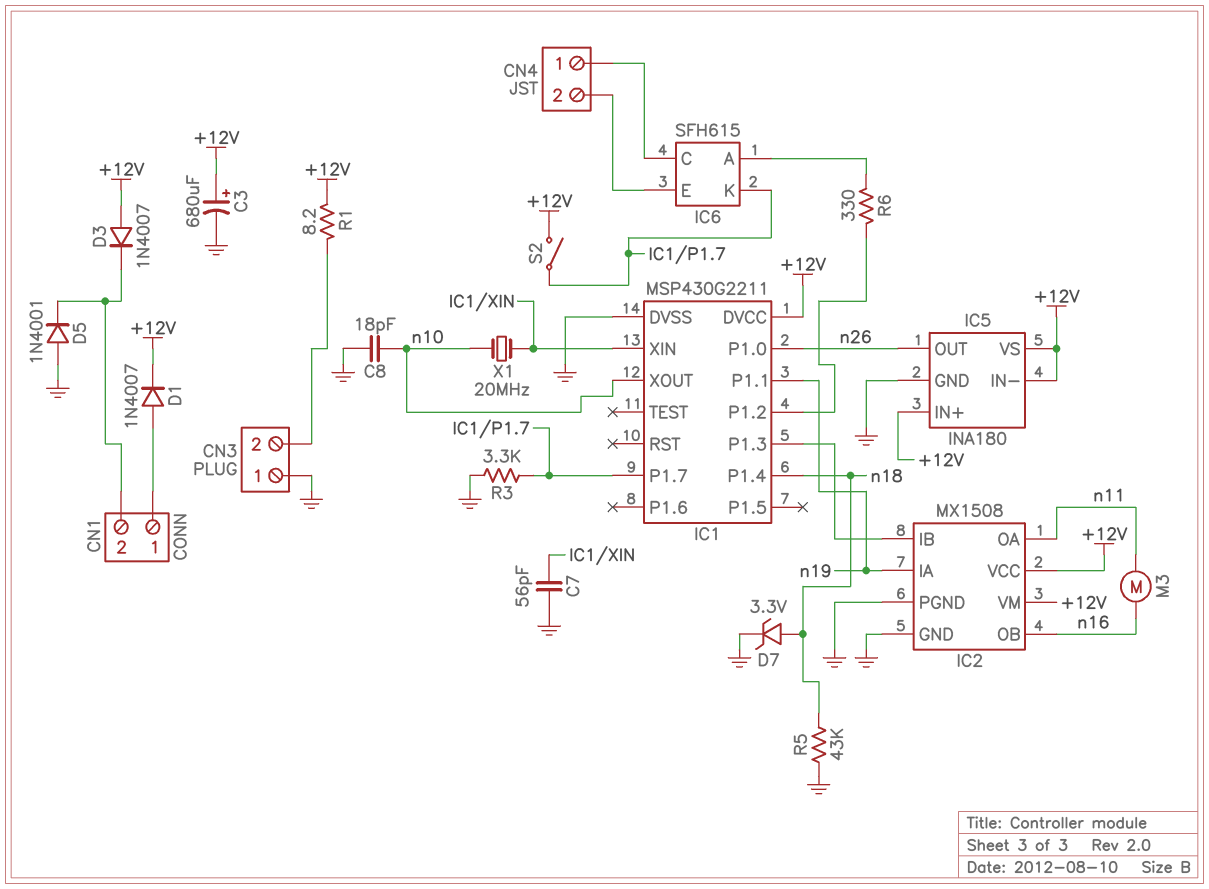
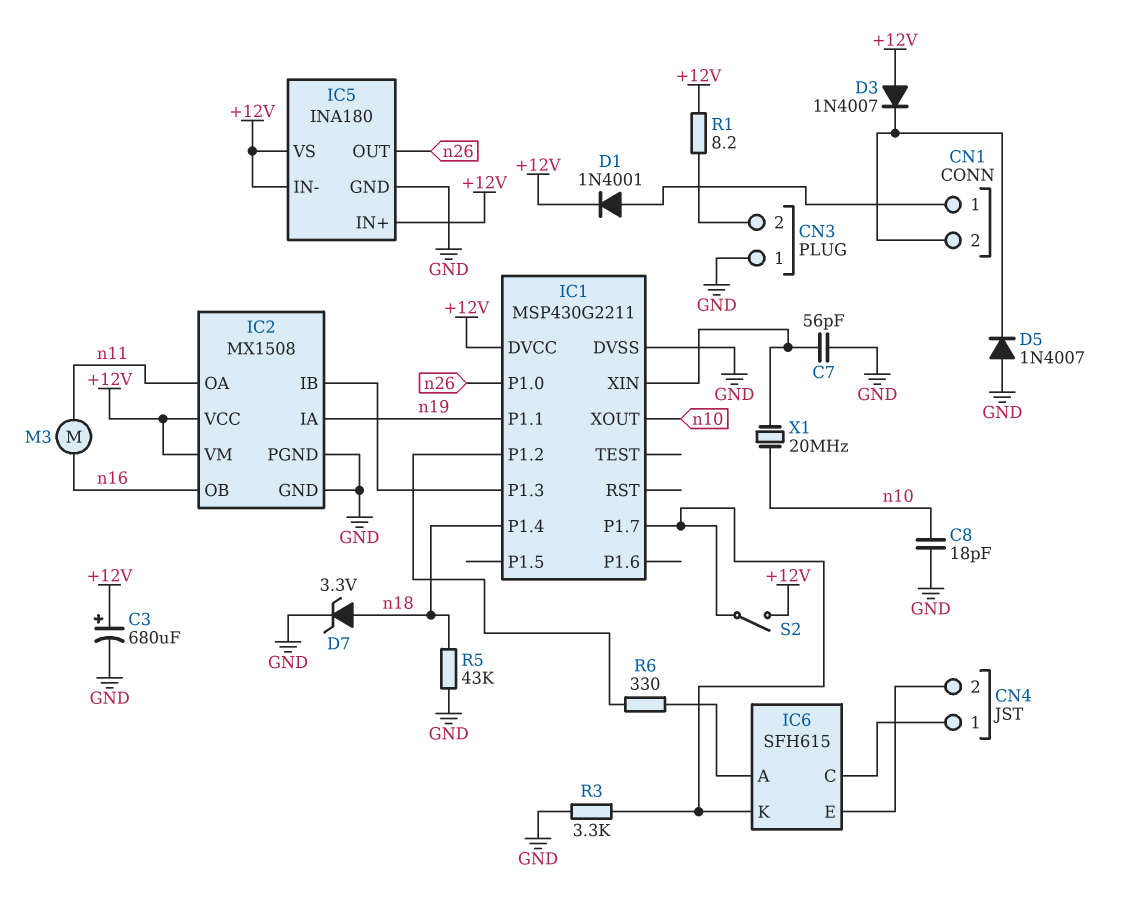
D1: diode 1N4007 (A CN1/1, K +12V) -> diode 1N4001 (A CN1/1, K +12V)
D5: diode 1N4001 (A GND, K CN1/2) -> diode 1N4007 (A GND, K CN1/2)

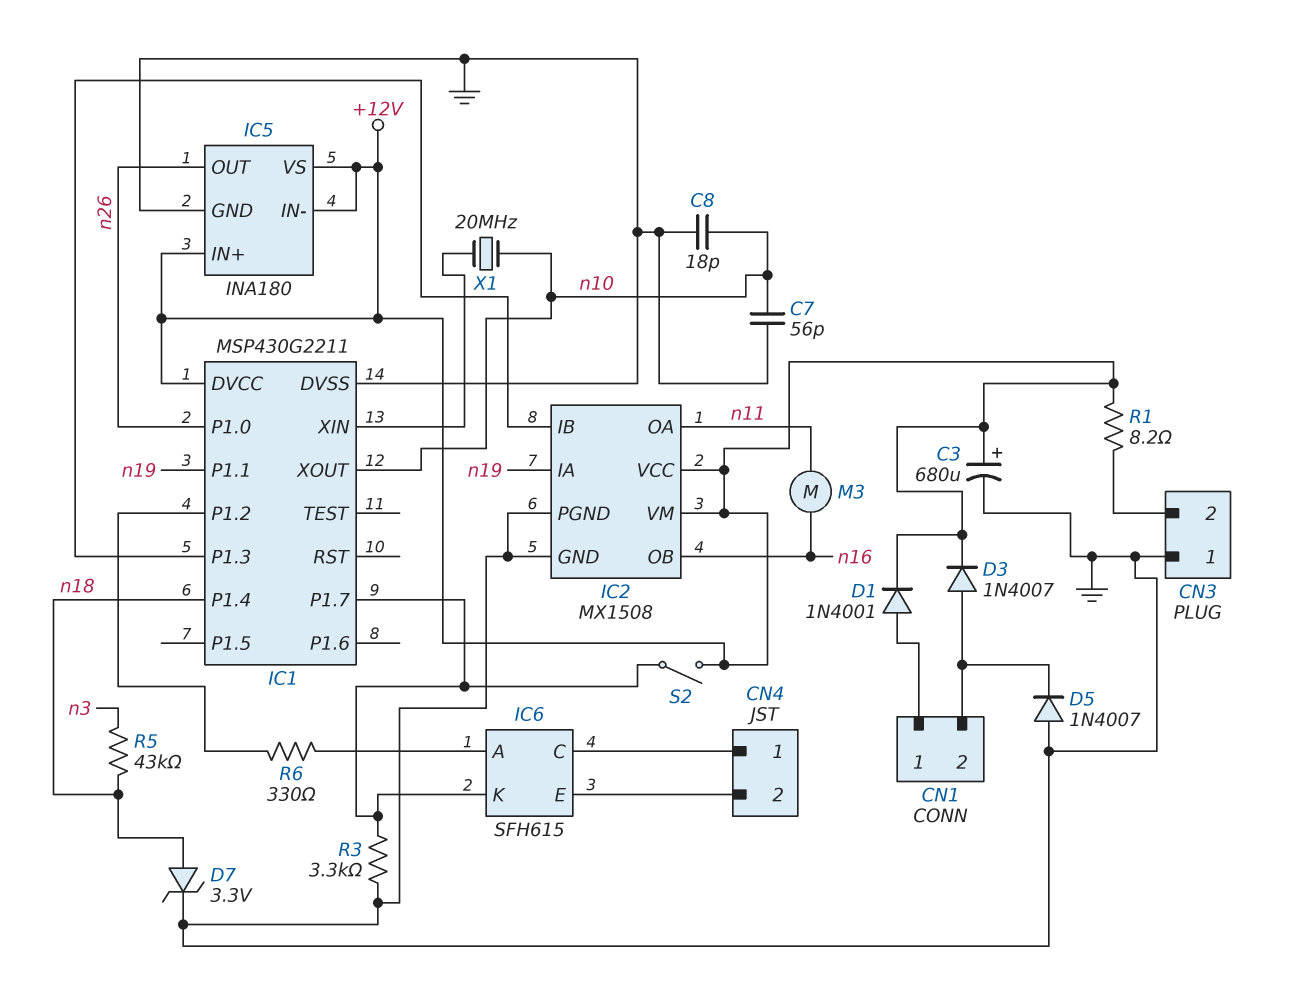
C7: 56pF (GND, IC1/XIN) -> 56pF (GND, n10)
D3: diode 1N4007 (A +12V, K CN1/2) -> diode 1N4007 (A CN1/2, K +12V)
R5: 43k (GND, n18) -> 43k (n3, n18)

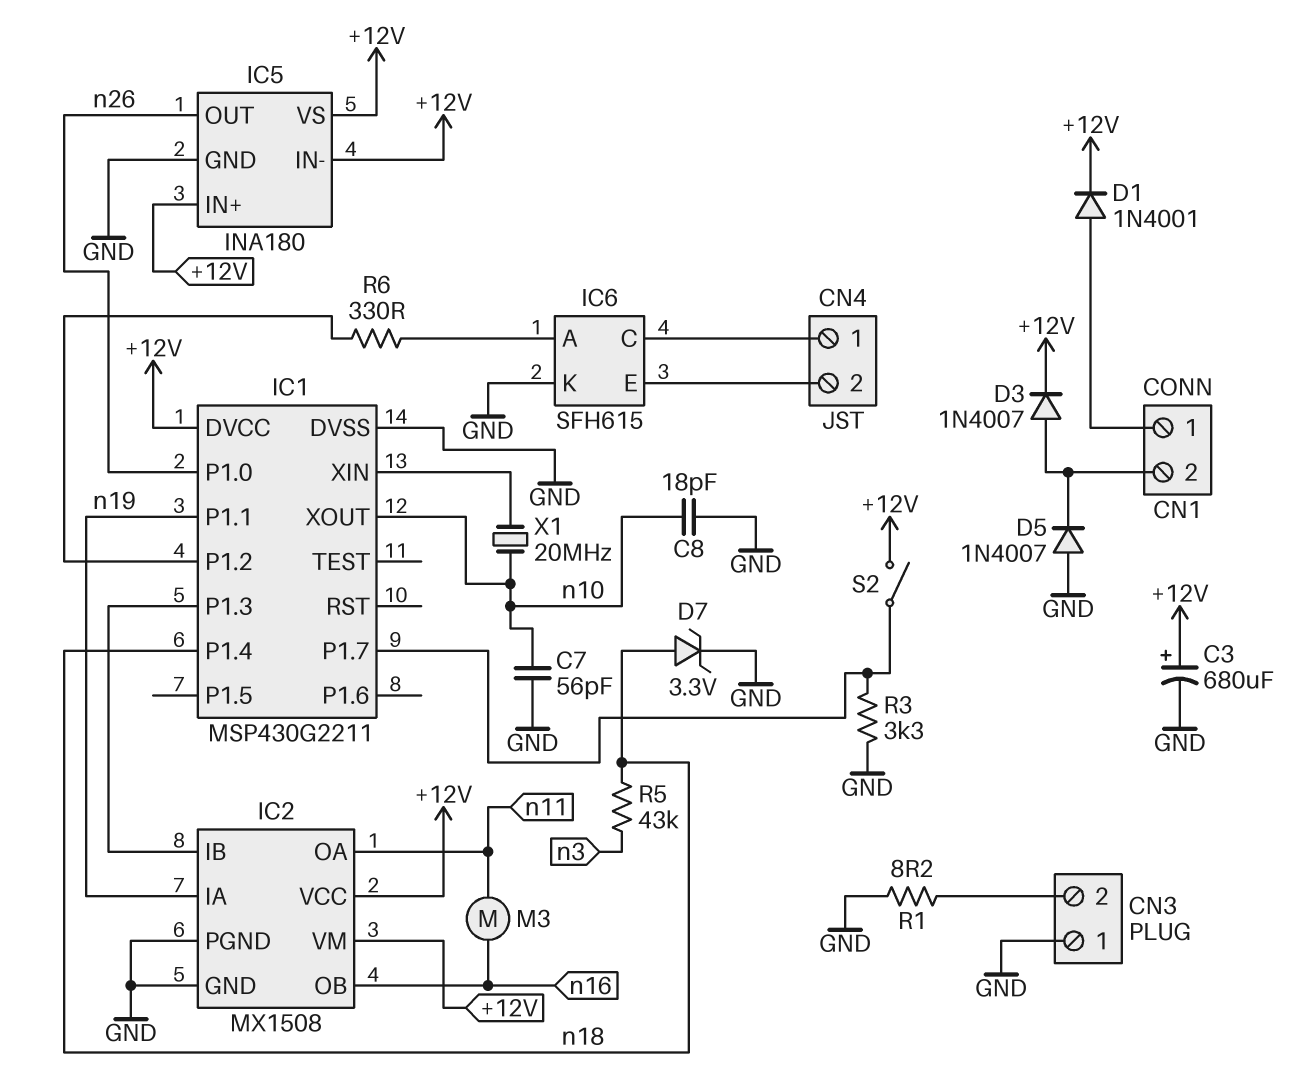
IC6 pin K: IC1/P1.7 -> GND
R1: 8.2 (+12V, CN3/2) -> 8.2 (CN3/2, GND)

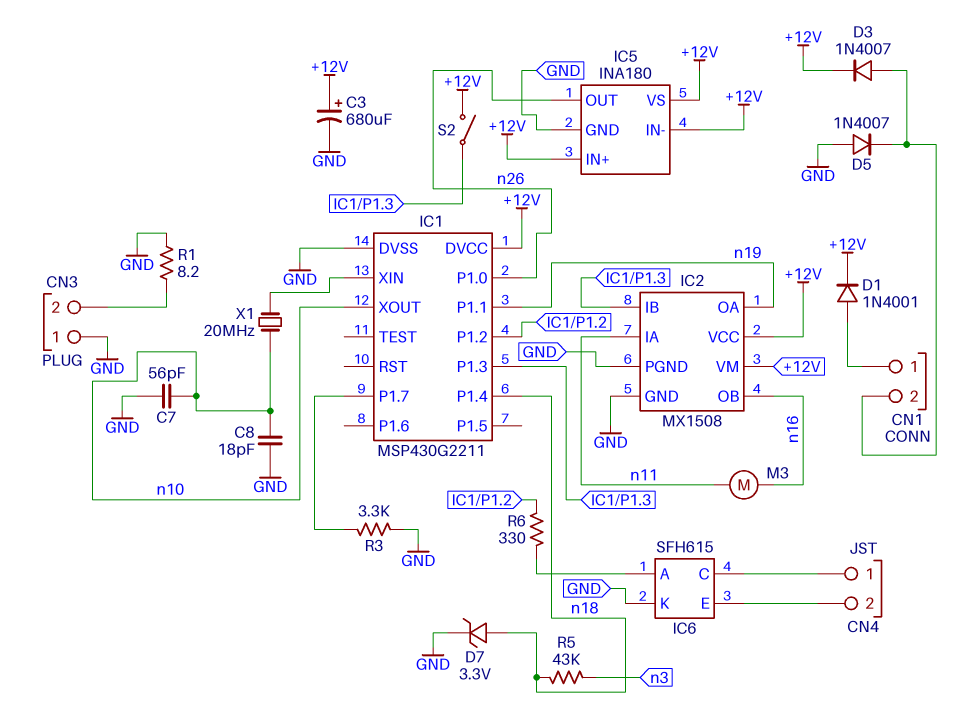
IC2 pin IA: n19 -> n11
IC2 pin OA: n11 -> n19
S2: switch (+12V, IC1/P1.7) -> switch (+12V, IC1/P1.3)

